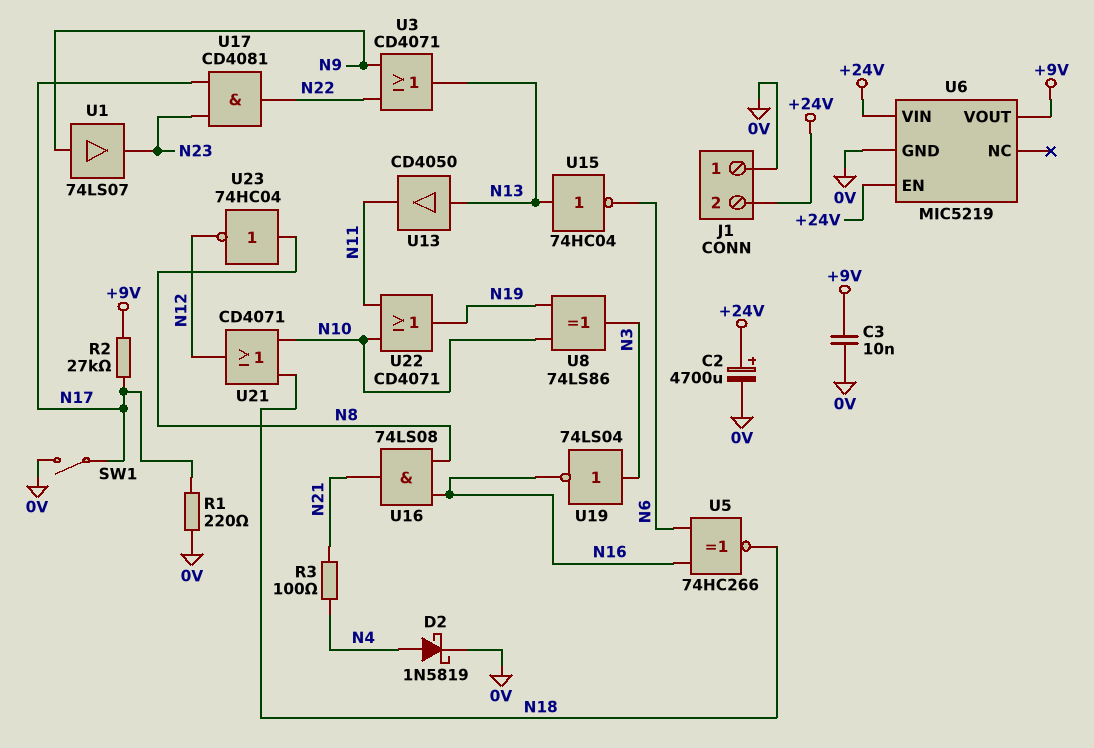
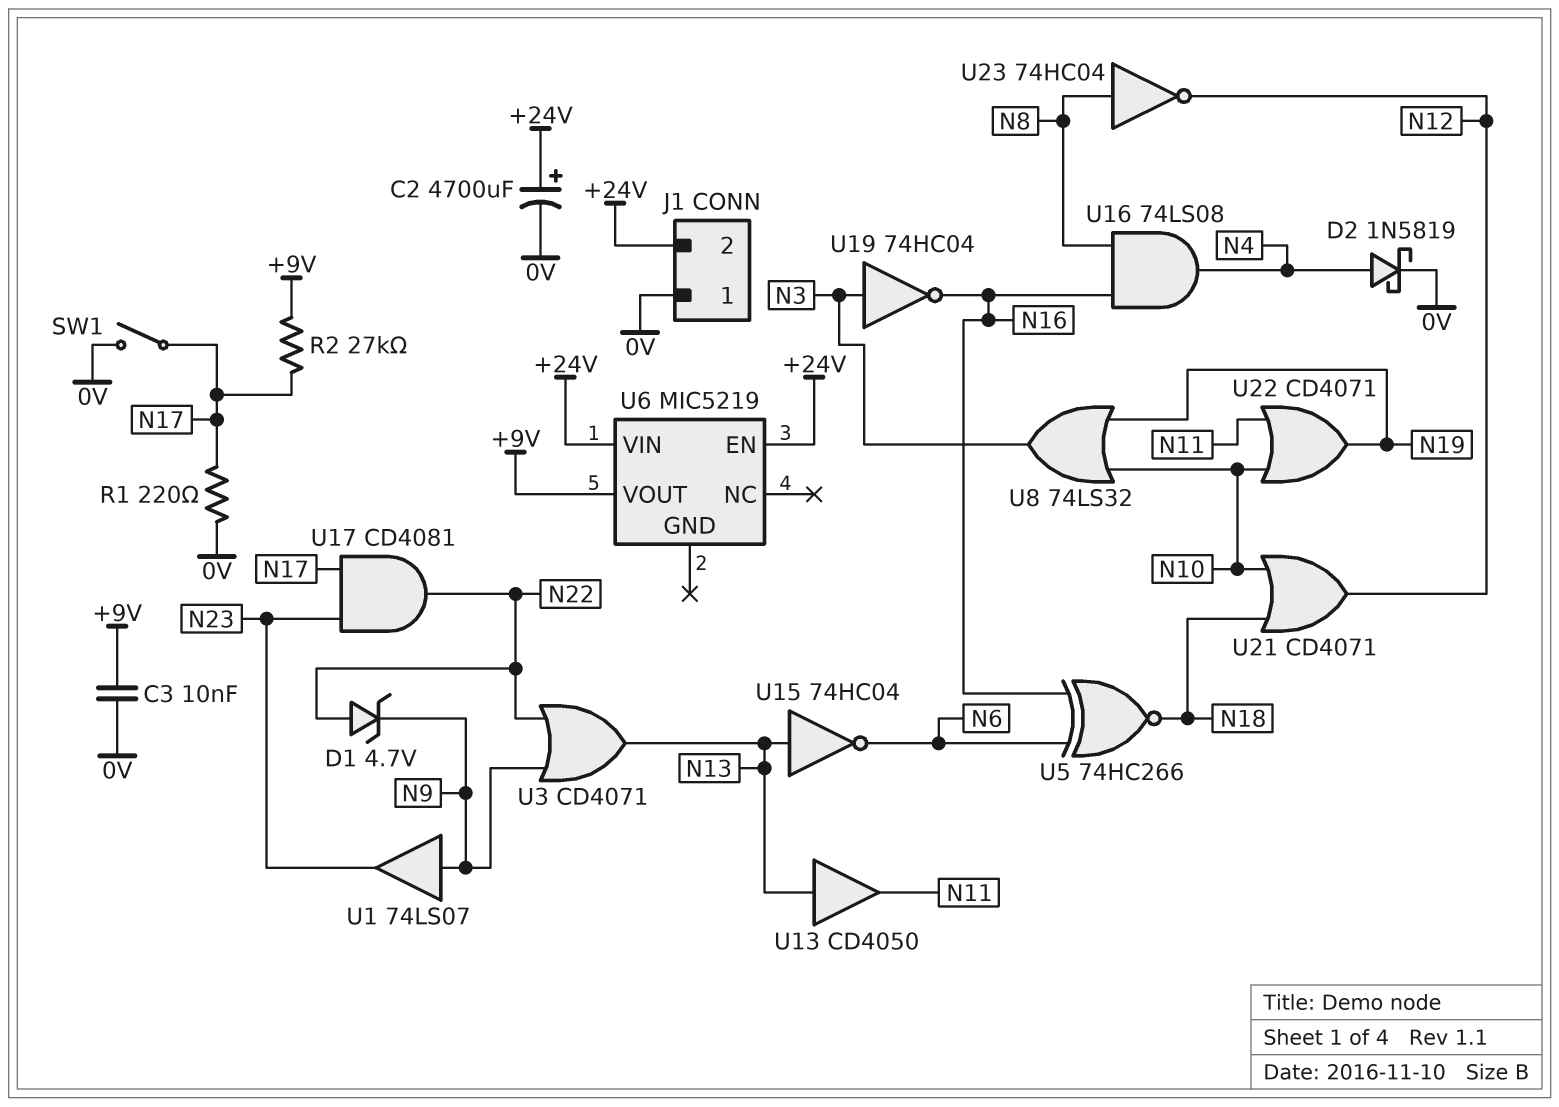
D1: none -> zener 4.7V (A N22, K N9)
R3: 100 (N4, N21) -> none
U6 pin GND: 0V -> none
U8: XOR 74LS86 (in N10, in N19, out N3) -> OR 74LS32 (in N10, in N19, out N3)
U16: AND 74LS08 (in N8, in N16, out N21) -> AND 74LS08 (in N8, in N16, out N4)
U19: NOT 74LS04 (in N3, out N16) -> NOT 74HC04 (in N3, out N16)

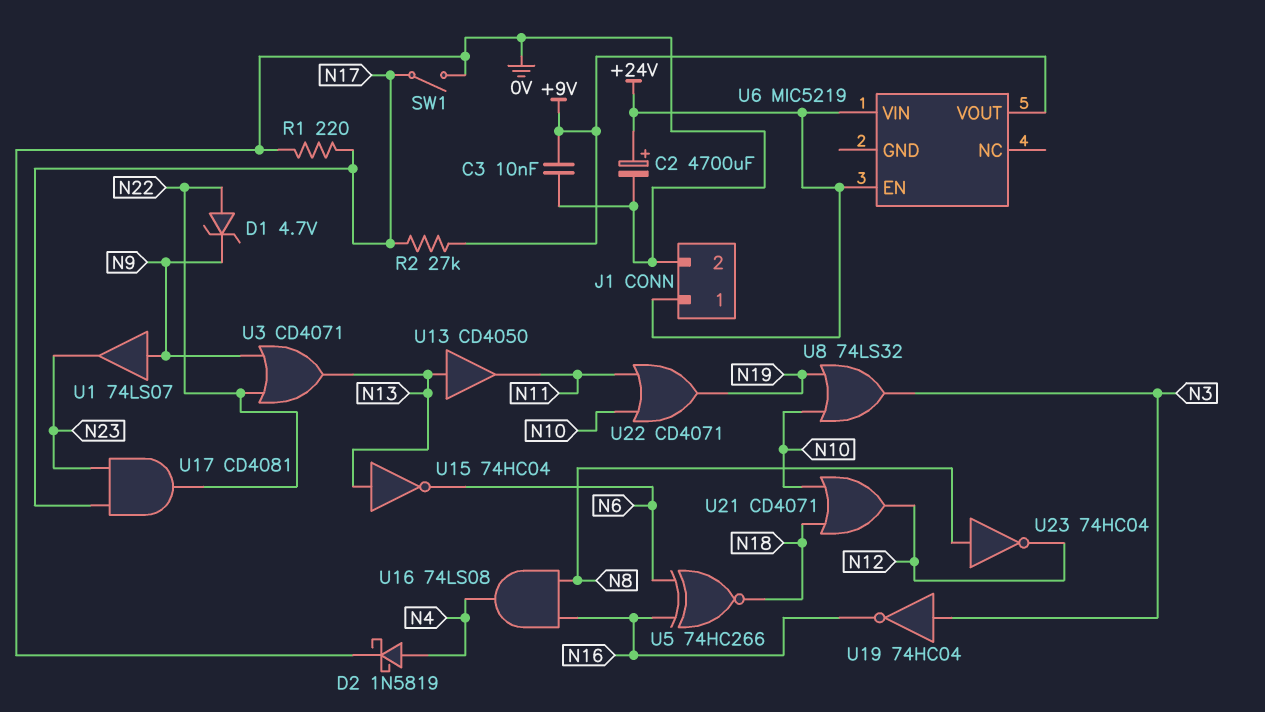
J1 pin 1: 0V -> +24V
J1 pin 2: +24V -> 0V

